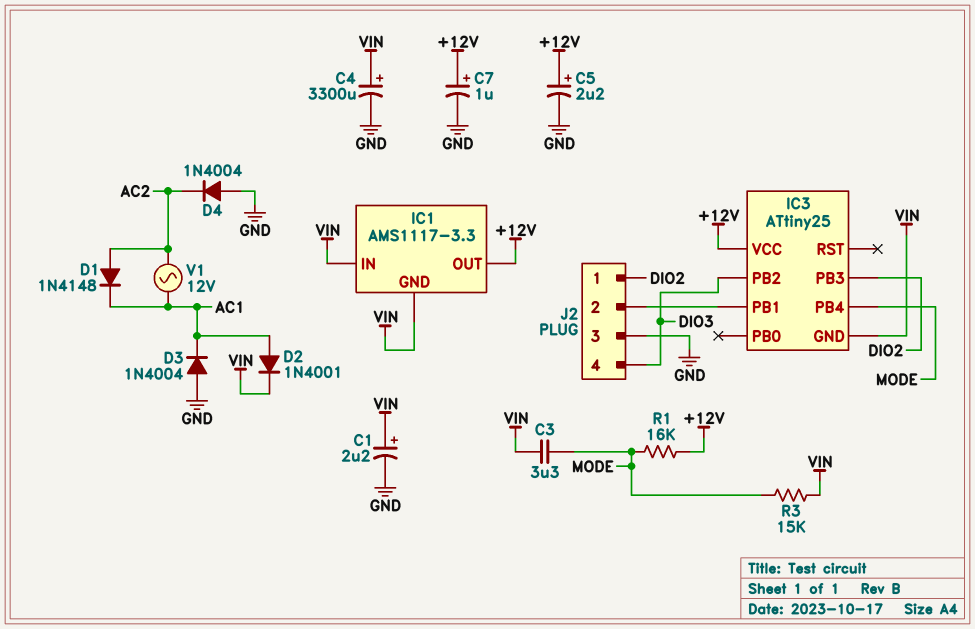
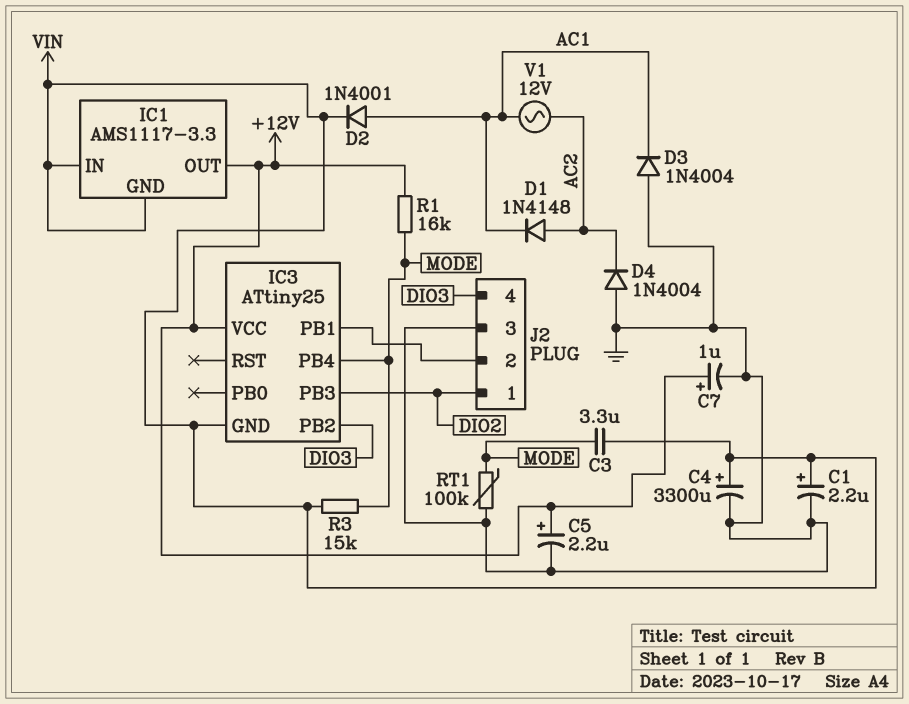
RT1: none -> 100k (GND, MODE)

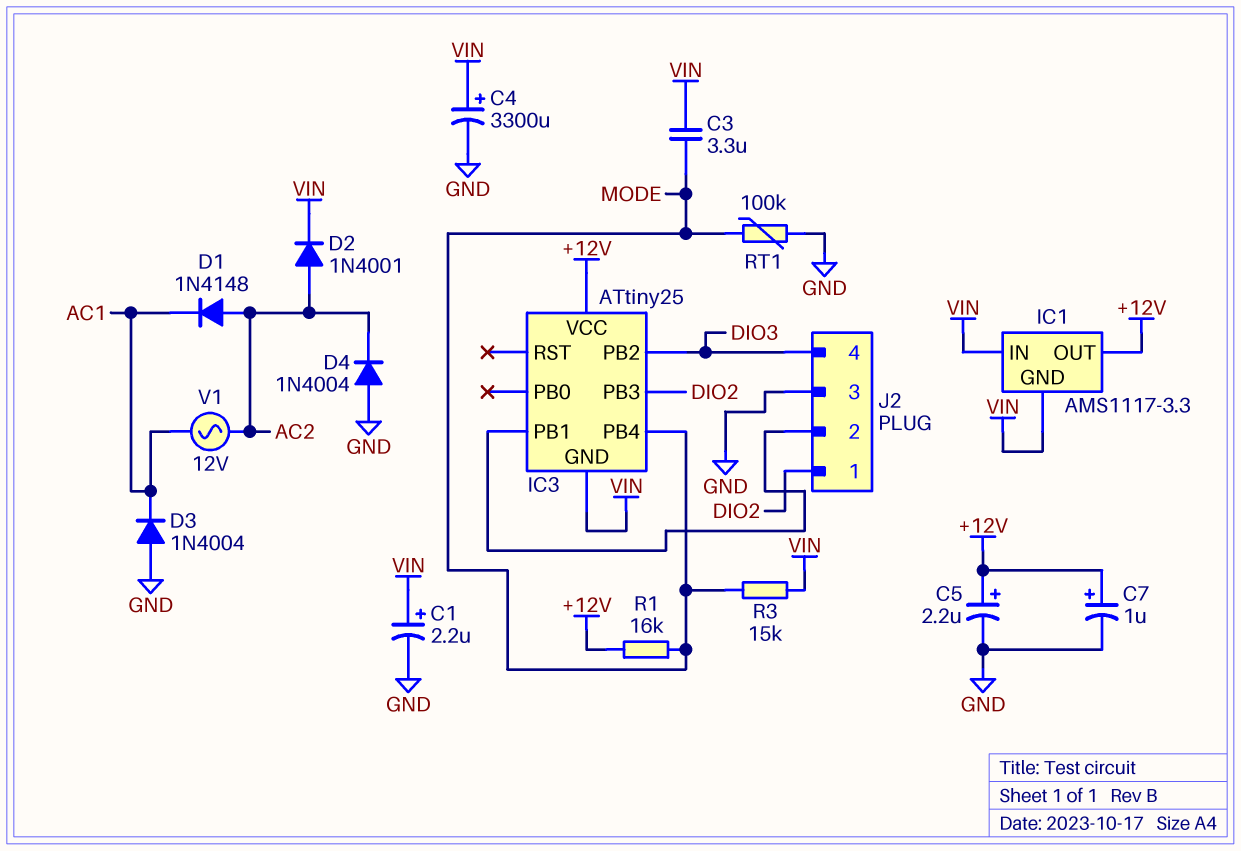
D2: diode 1N4001 (A AC1, K VIN) -> diode 1N4001 (A AC2, K VIN)

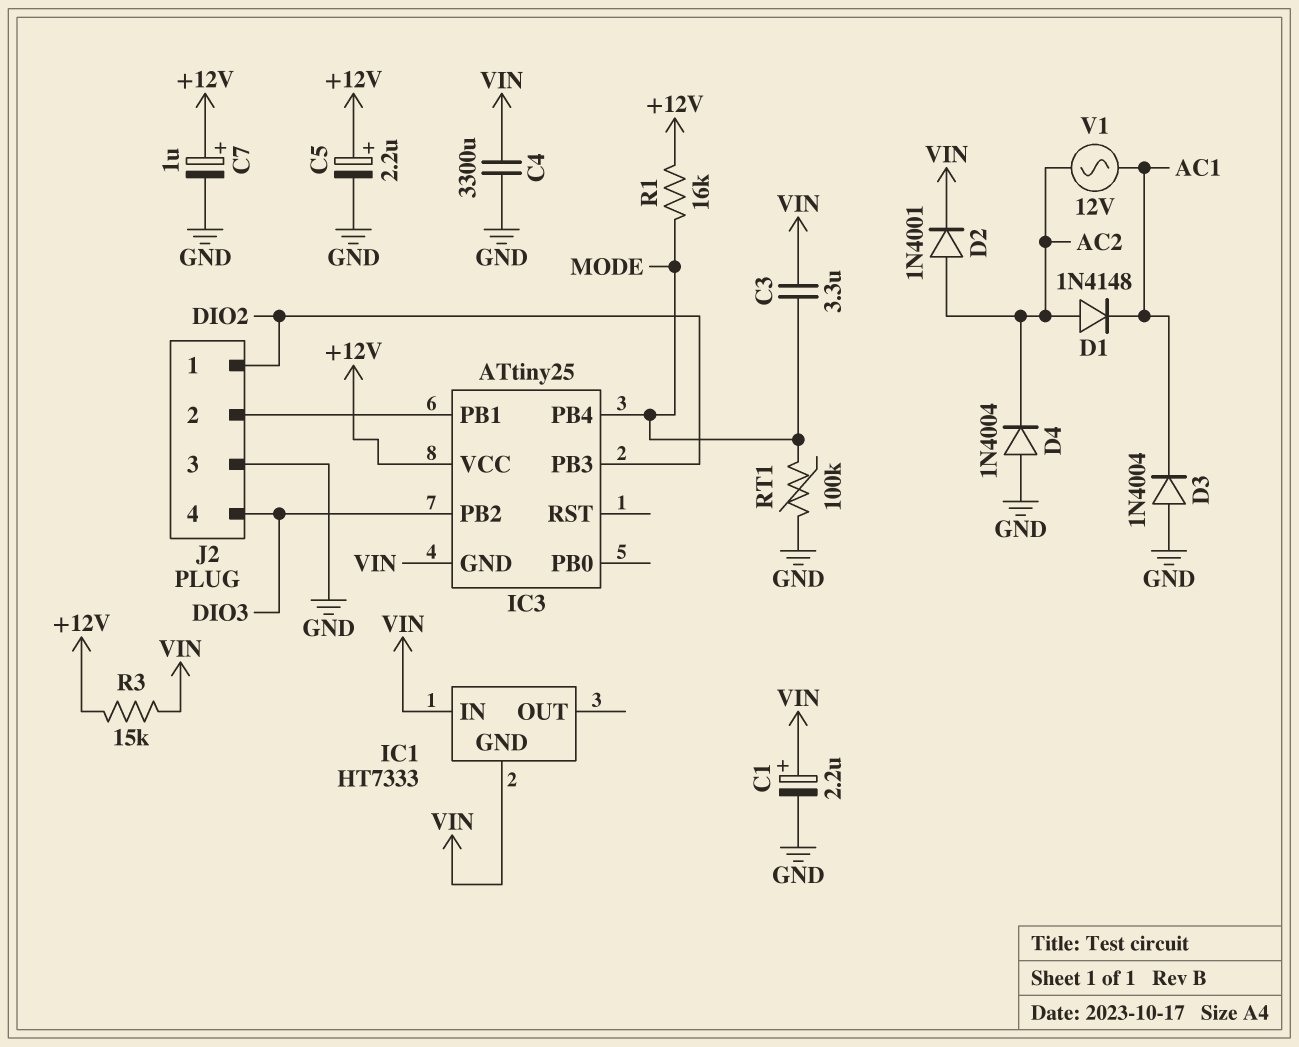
C4: 3300uF (plus VIN, minus GND) -> 3300uF (GND, VIN)
IC1: AMS1117-3.3 -> HT7333
IC1 pin OUT: +12V -> none
R3: 15k (MODE, VIN) -> 15k (+12V, VIN)

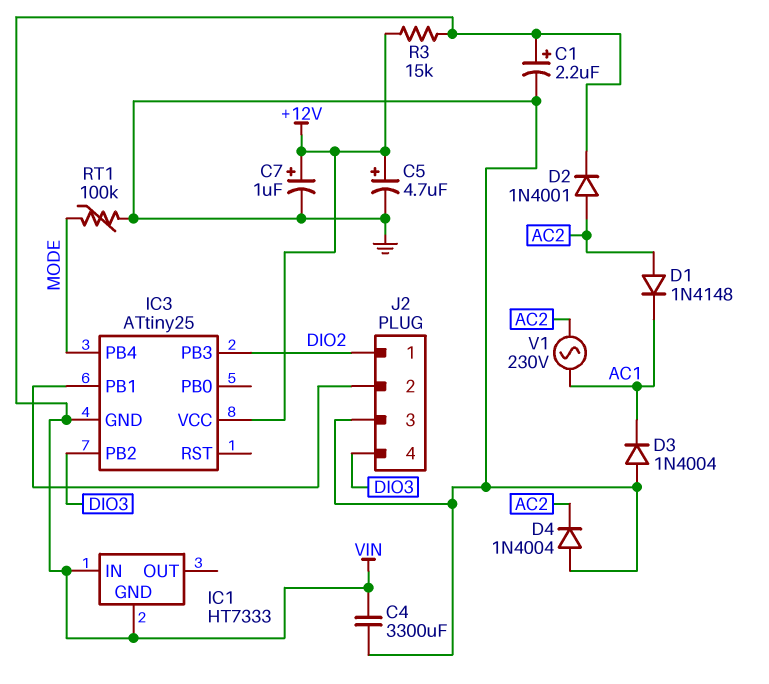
C3: 3.3uF (MODE, VIN) -> none
C5: 2.2uF (plus +12V, minus GND) -> 4.7uF (plus +12V, minus GND)
R1: 16k (+12V, MODE) -> none
V1: AC 12V (AC1, AC2) -> AC 230V (AC1, AC2)

